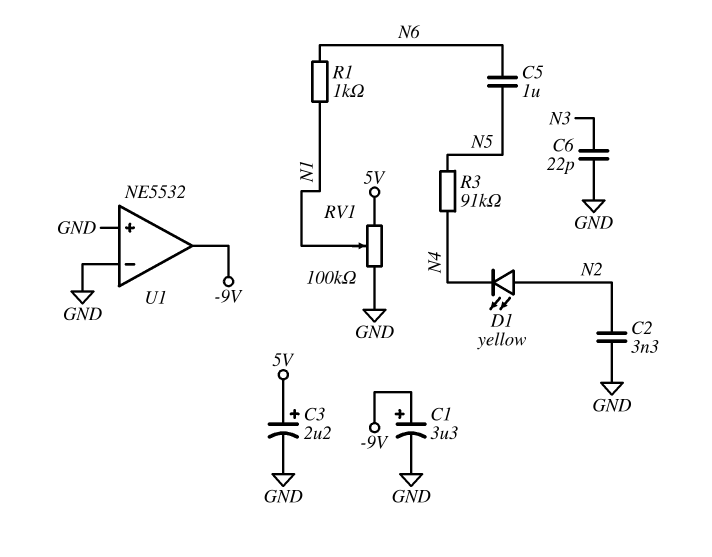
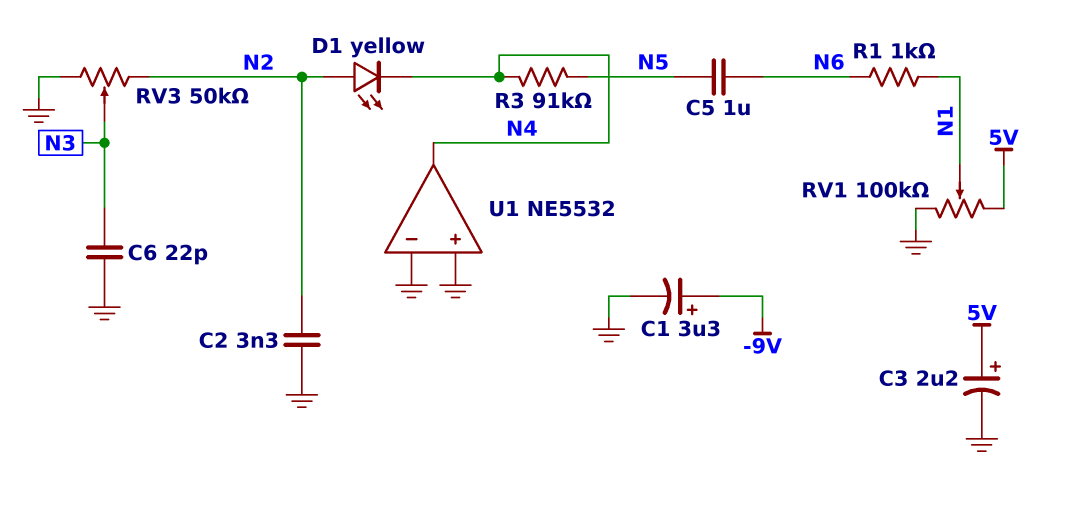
RV3: none -> 50k (GND, N2, wiper N3)
U1 pin out: -9V -> N4

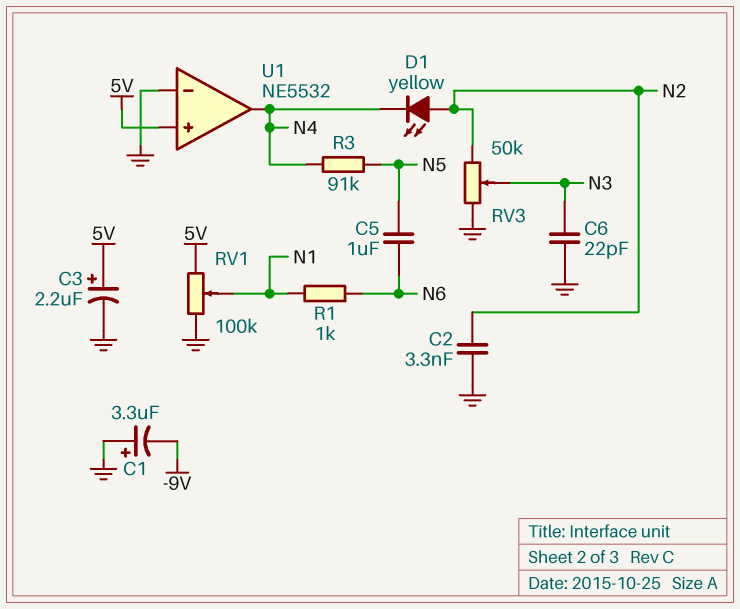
C1: 3.3uF (plus -9V, minus GND) -> 3.3uF (plus GND, minus -9V)
U1 pin in+: GND -> 5V

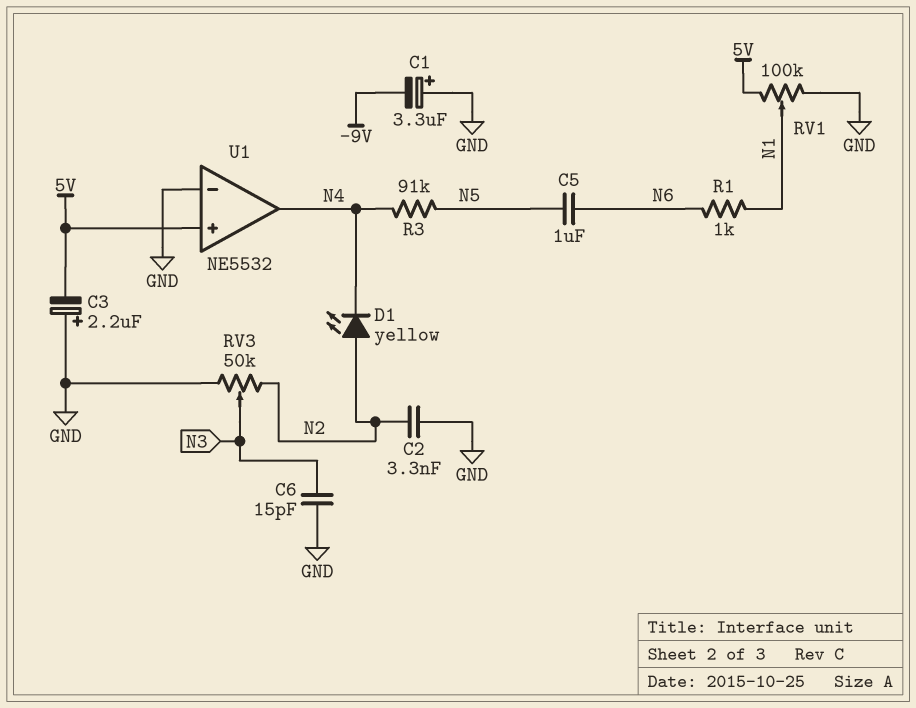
C3: 2.2uF (plus 5V, minus GND) -> 2.2uF (plus GND, minus 5V)
C6: 22pF (GND, N3) -> 15pF (GND, N3)

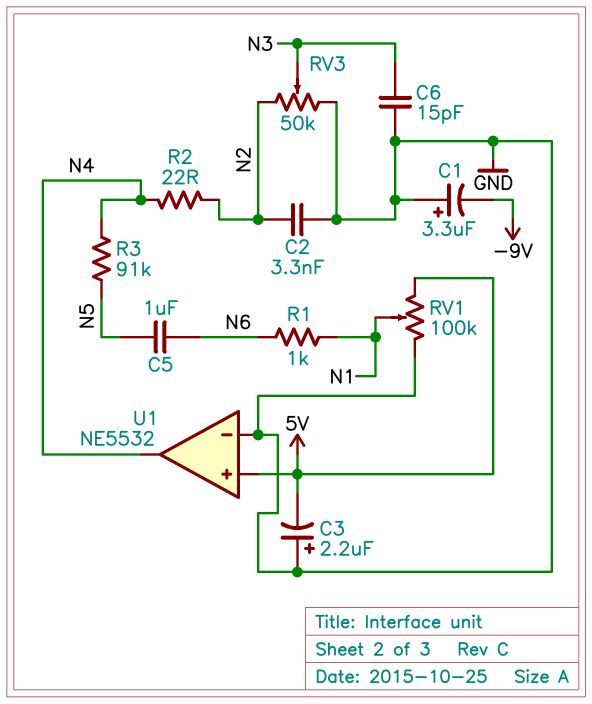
D1: LED yellow (A N2, K N4) -> none
R2: none -> 22 (N2, N4)

